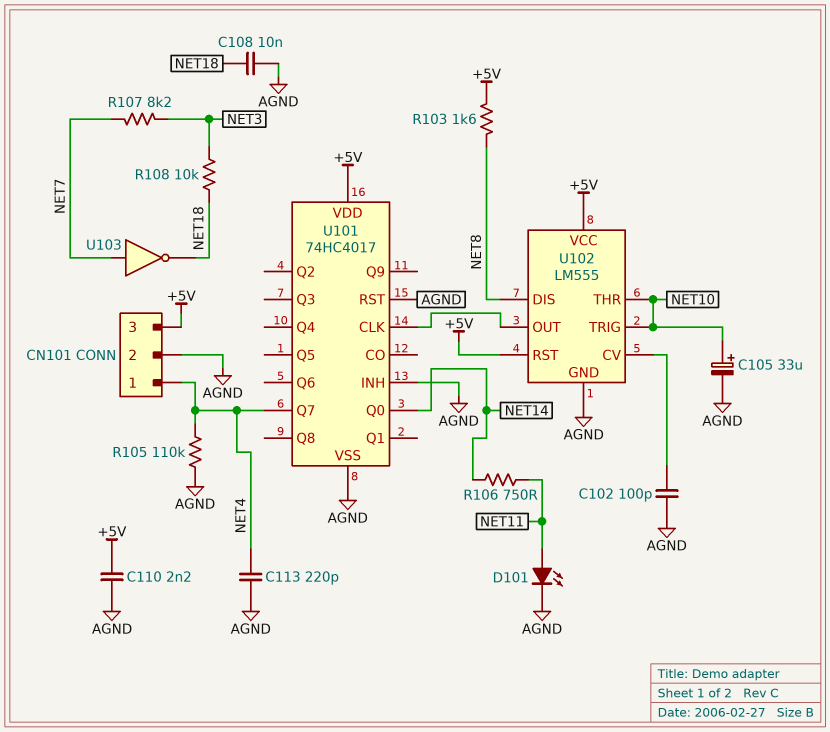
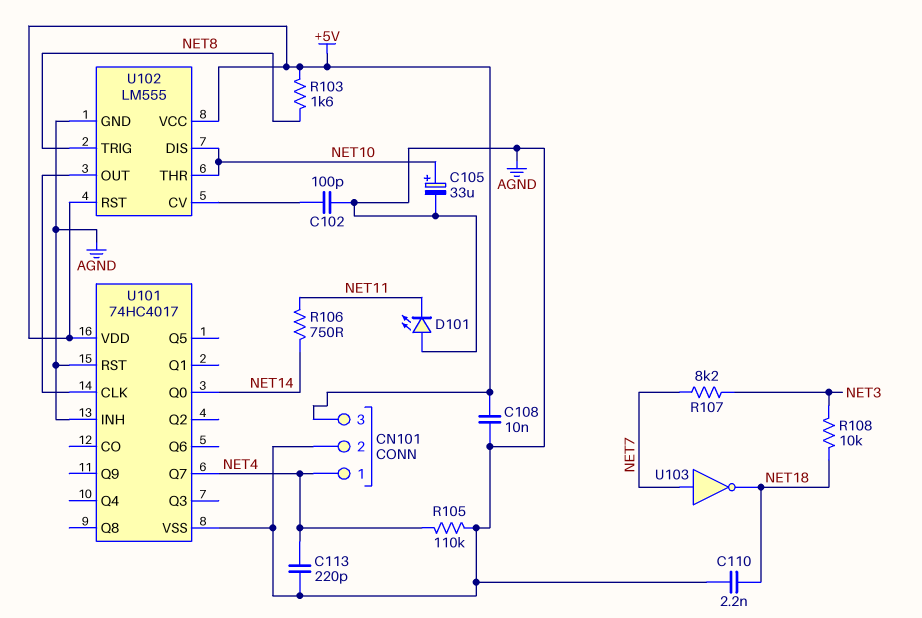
C108: 10nF (AGND, NET18) -> 10nF (+5V, AGND)
C110: 2.2nF (+5V, AGND) -> 2.2nF (AGND, NET18)
D101: LED (A NET11, K AGND) -> LED (A AGND, K NET11)
U102 pin DIS: NET8 -> NET10
U102 pin TRIG: NET10 -> NET8

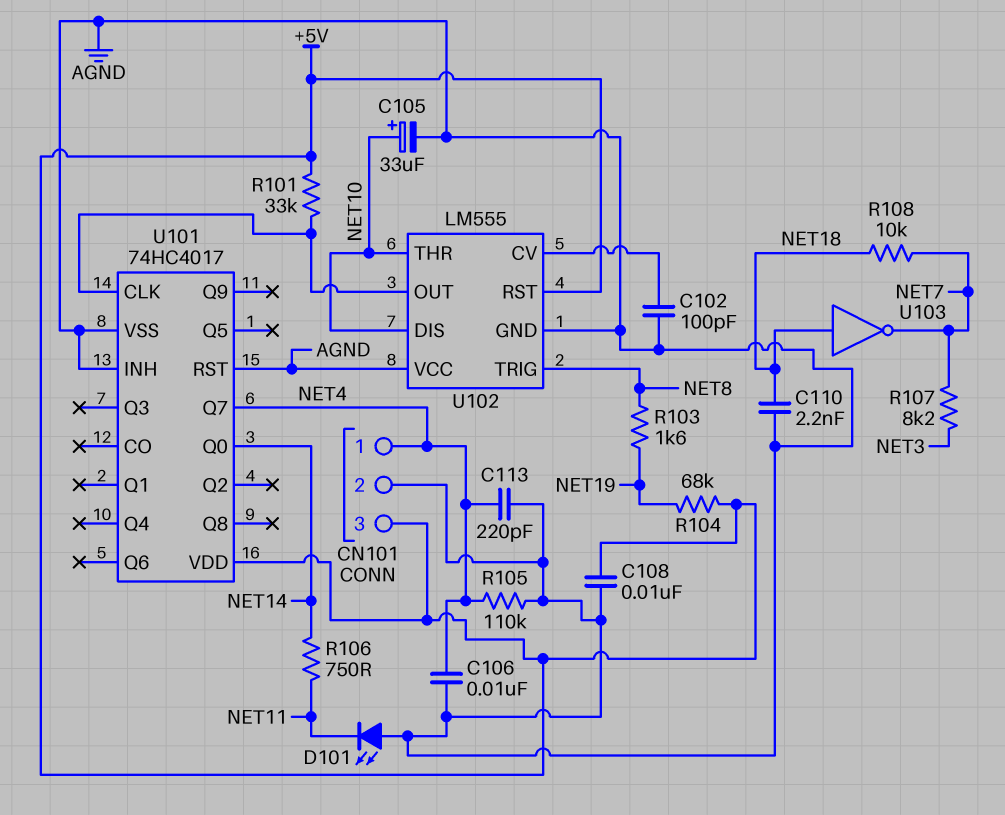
C106: none -> 10nF (AGND, NET4)
R101: none -> 33k (+5V, U101/CLK)
R103: 1.6k (+5V, NET8) -> 1.6k (NET8, NET19)
R104: none -> 68k (+5V, NET19)
R108: 10k (NET3, NET18) -> 10k (NET7, NET18)
U102 pin VCC: +5V -> AGND
U103: NOT (in NET7, out NET18) -> NOT (in NET18, out NET7)

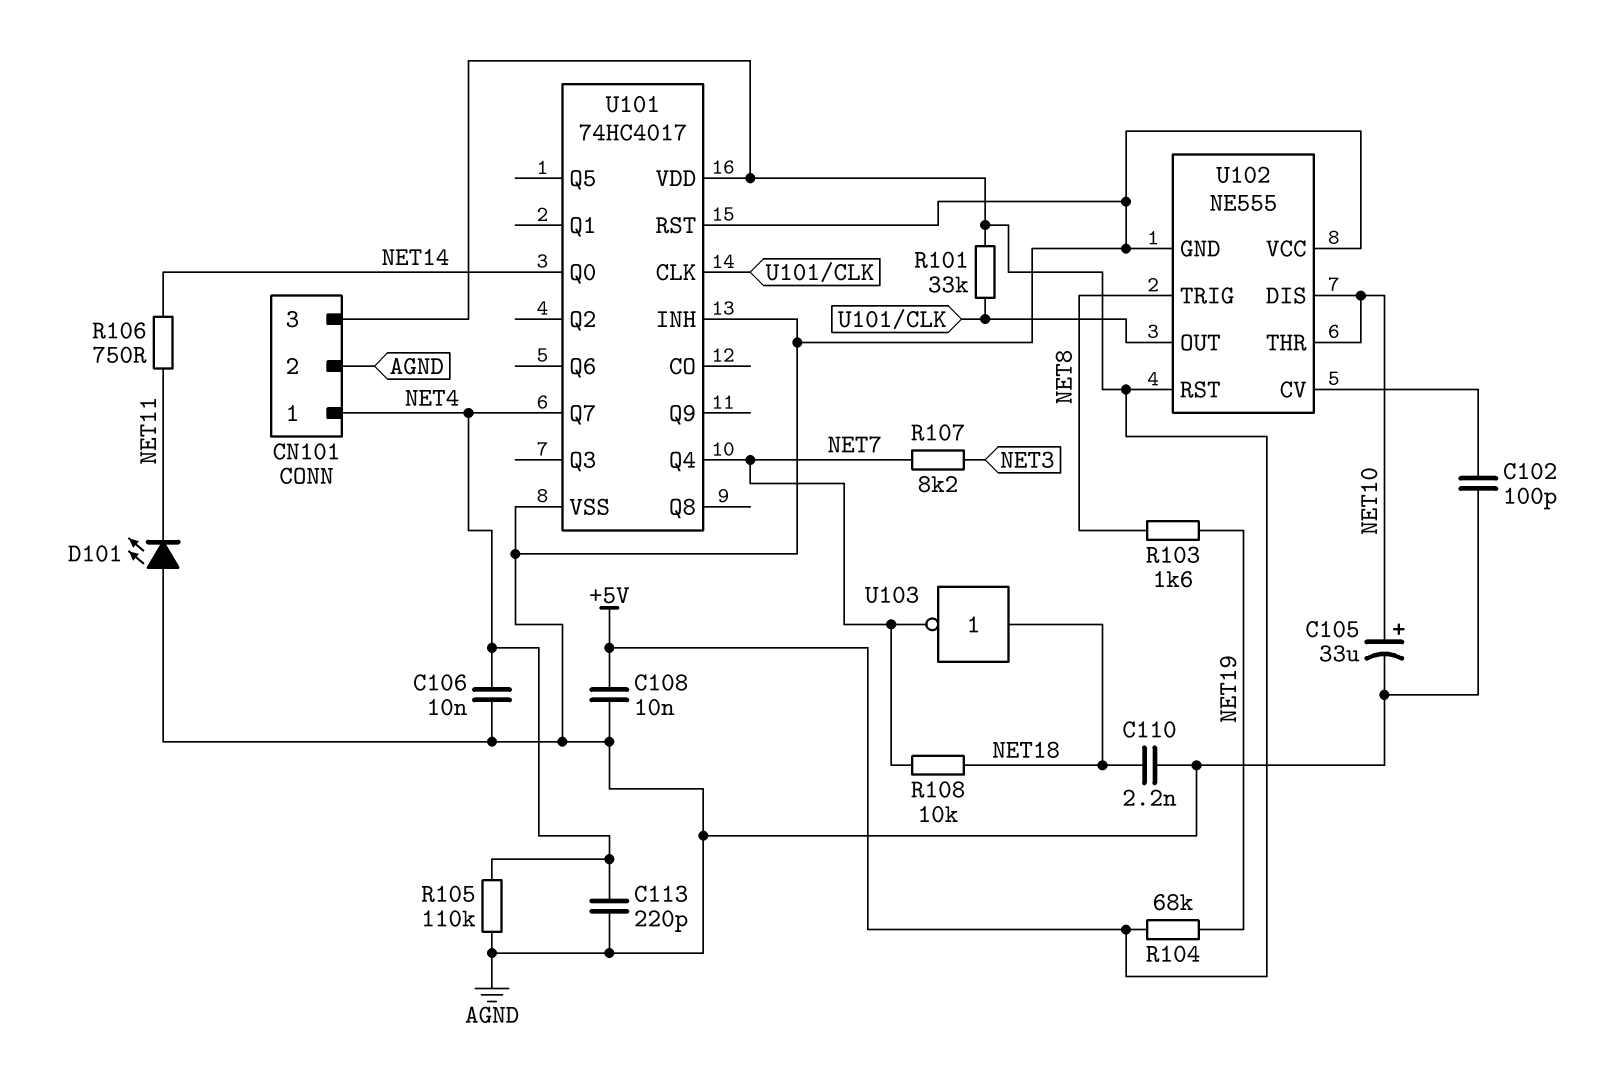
U101 pin Q4: none -> NET7
U102: LM555 -> NE555

